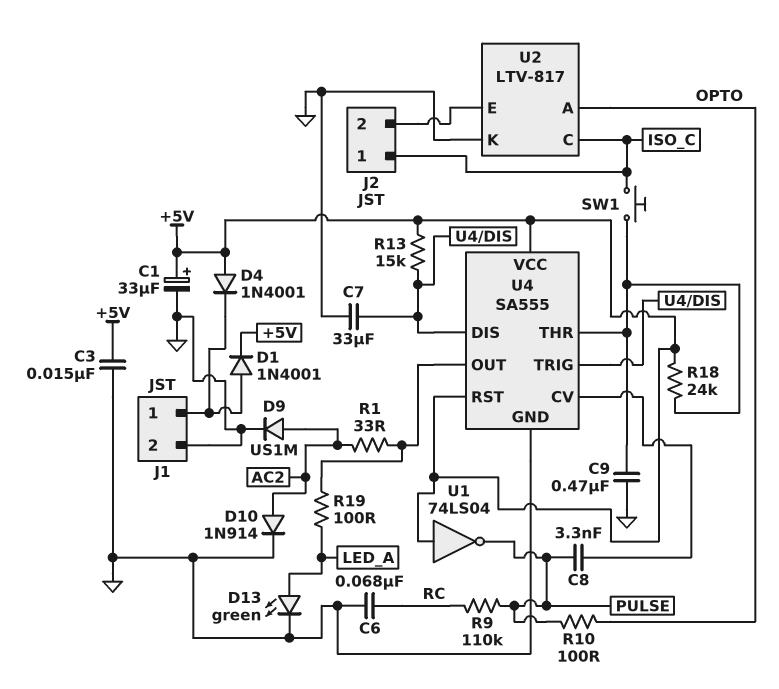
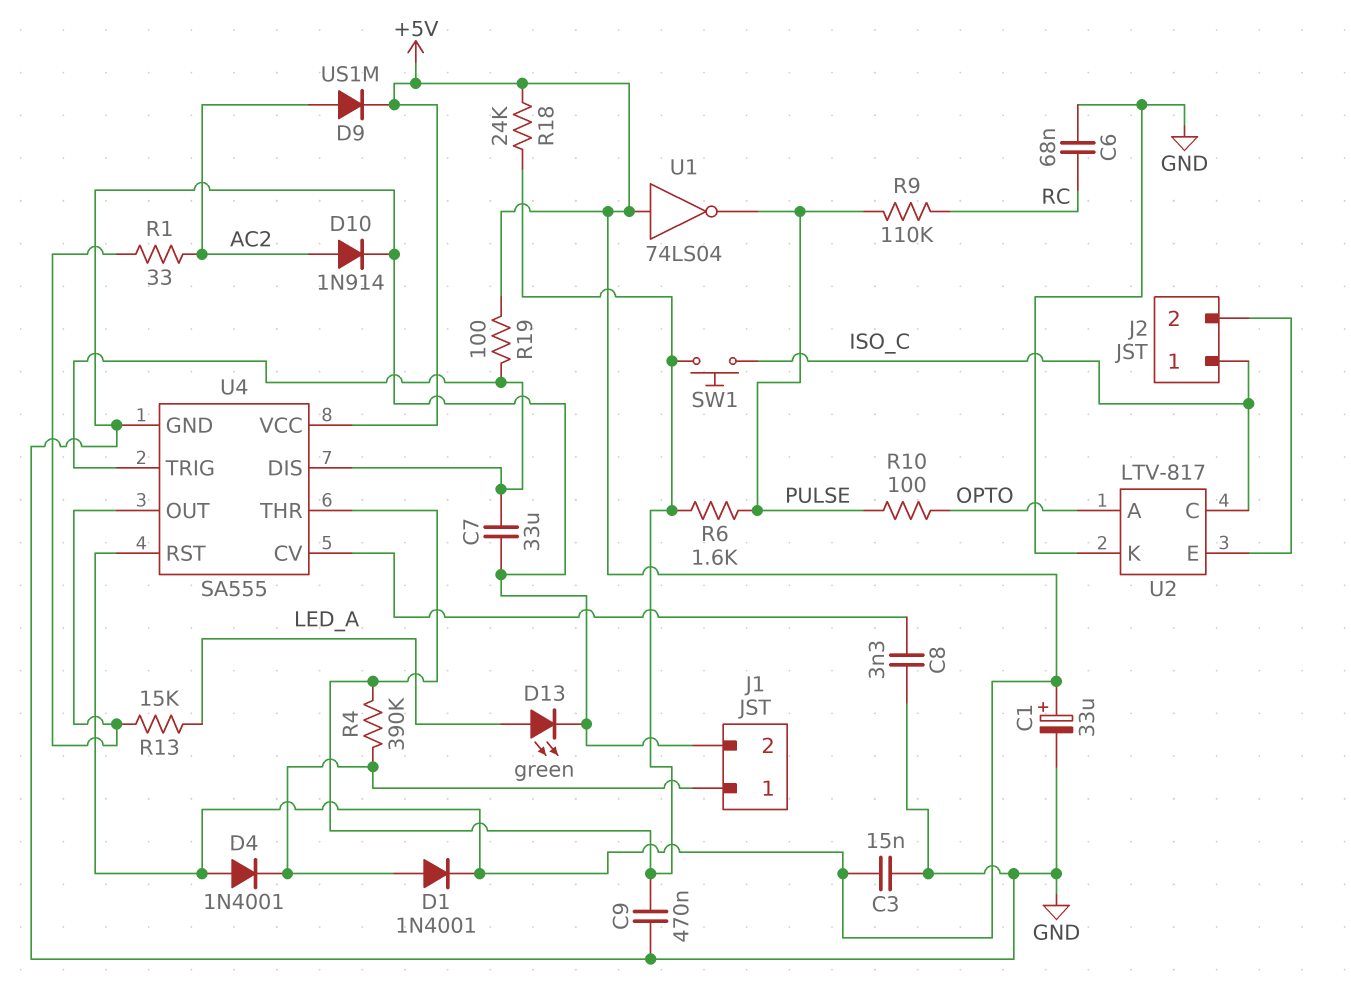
C8: 3.3nF (PULSE, U4/CV) -> 3.3nF (GND, U4/CV)
D9: diode US1M (A AC2, K GND) -> diode US1M (A AC2, K +5V)
R4: none -> 390k (J1/1, U4/THR)
R6: none -> 1.6k (PULSE, U4/THR)
R13: 15k (+5V, U4/DIS) -> 15k (LED_A, U4/OUT)
R19: 100 (LED_A, U4/OUT) -> 100 (+5V, U4/DIS)

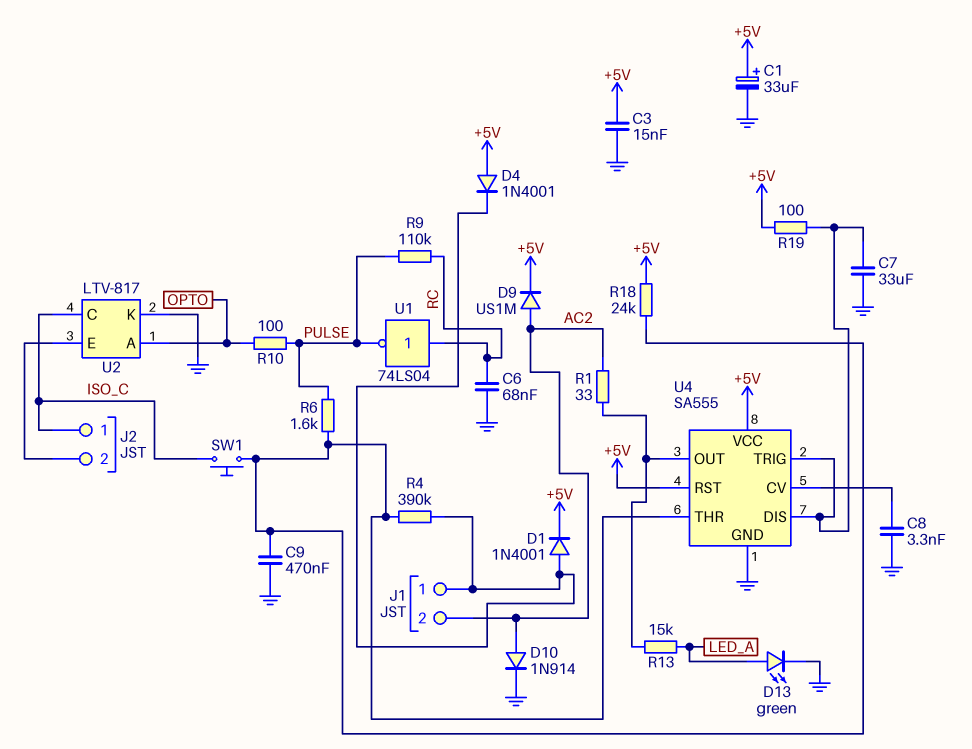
J1 pin 2: GND -> AC2
U1: NOT 74LS04 (in +5V, out PULSE) -> NOT 74LS04 (in RC, out PULSE)

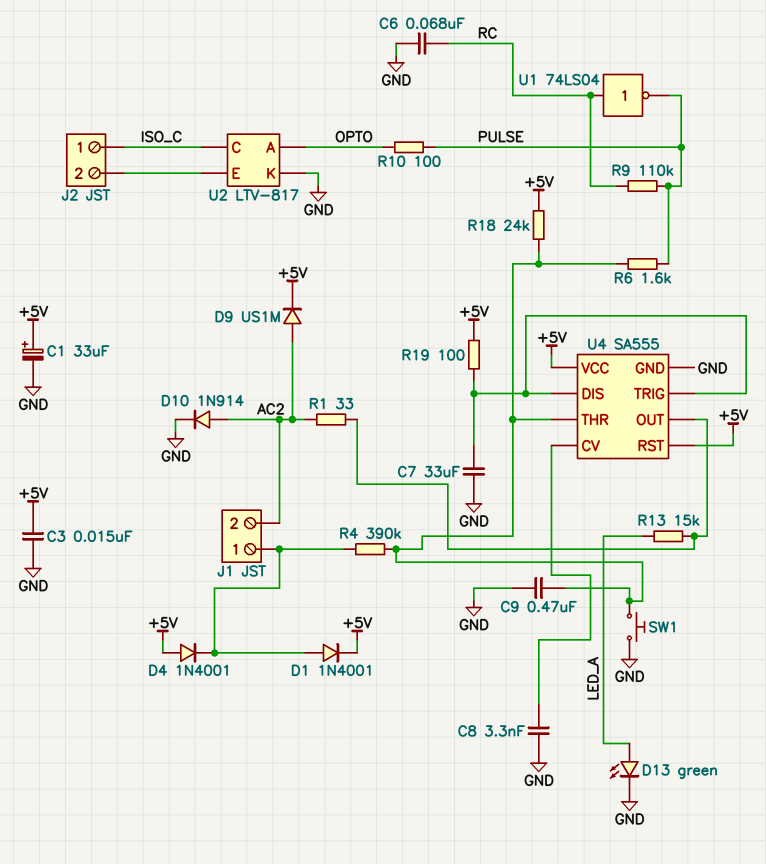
SW1: button (ISO_C, U4/THR) -> button (GND, U4/THR)

